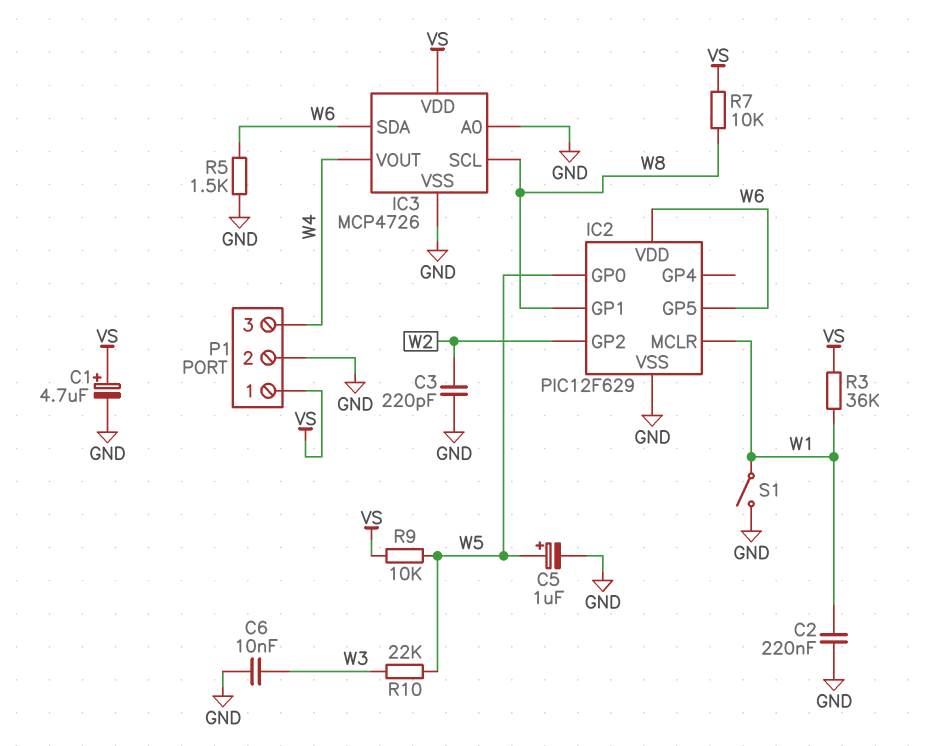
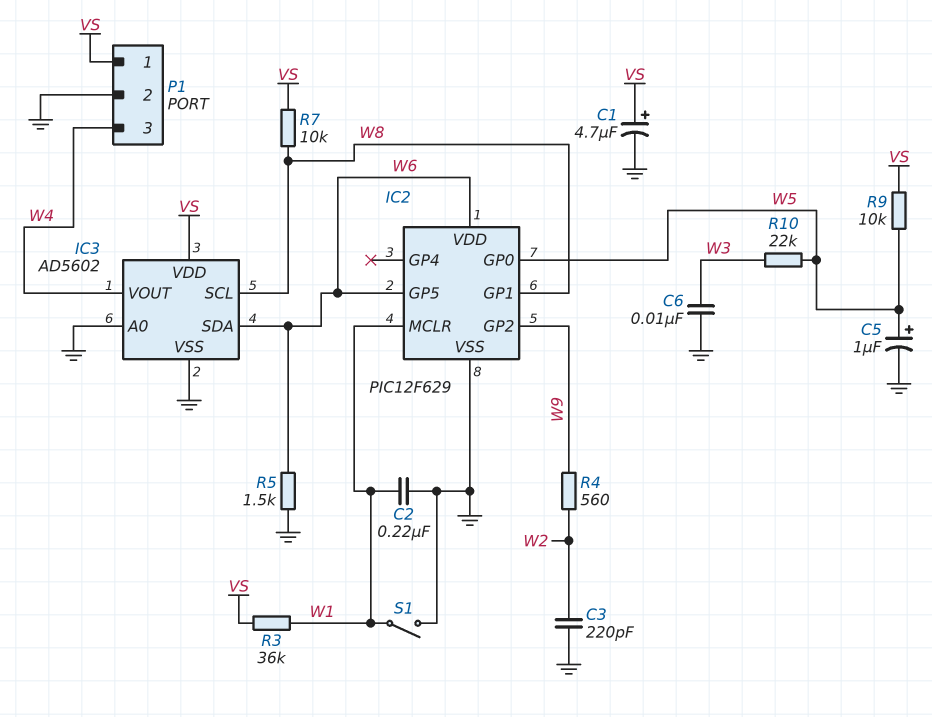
IC2 pin GP2: W2 -> W9
IC3: MCP4726 -> AD5602
R4: none -> 560 (W2, W9)

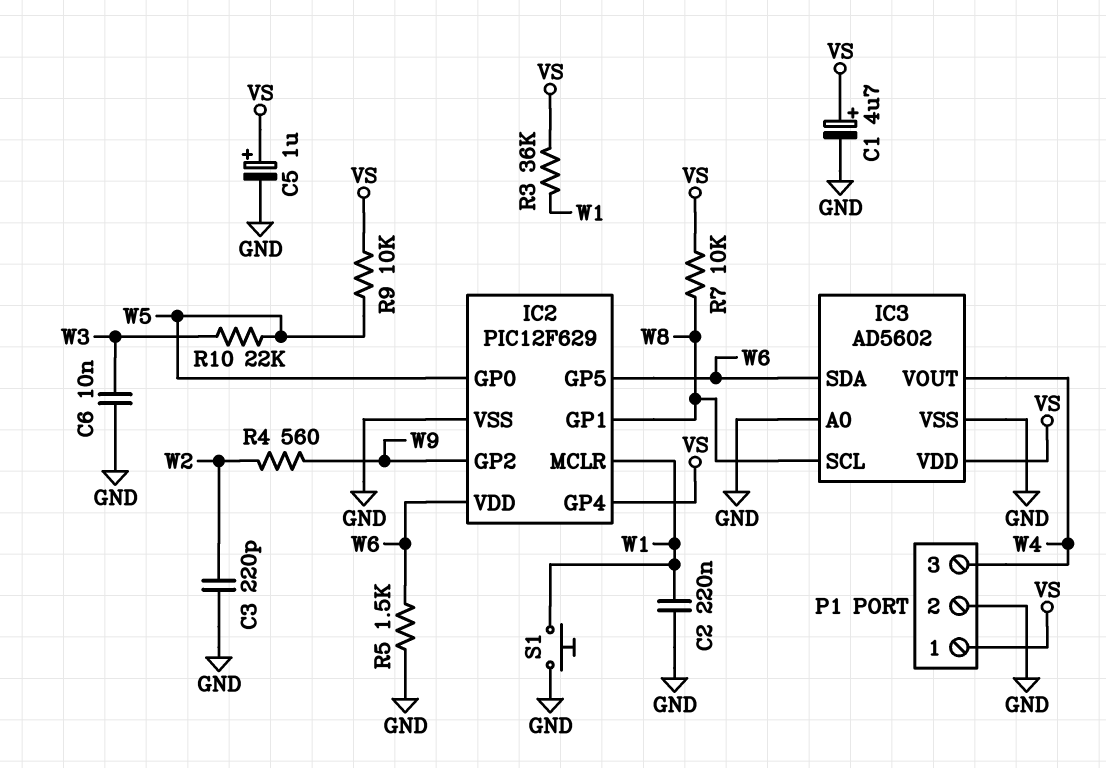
C5: 1uF (plus W5, minus GND) -> 1uF (plus VS, minus GND)
IC2 pin GP4: none -> VS
S1: switch (GND, W1) -> button (GND, W1)

